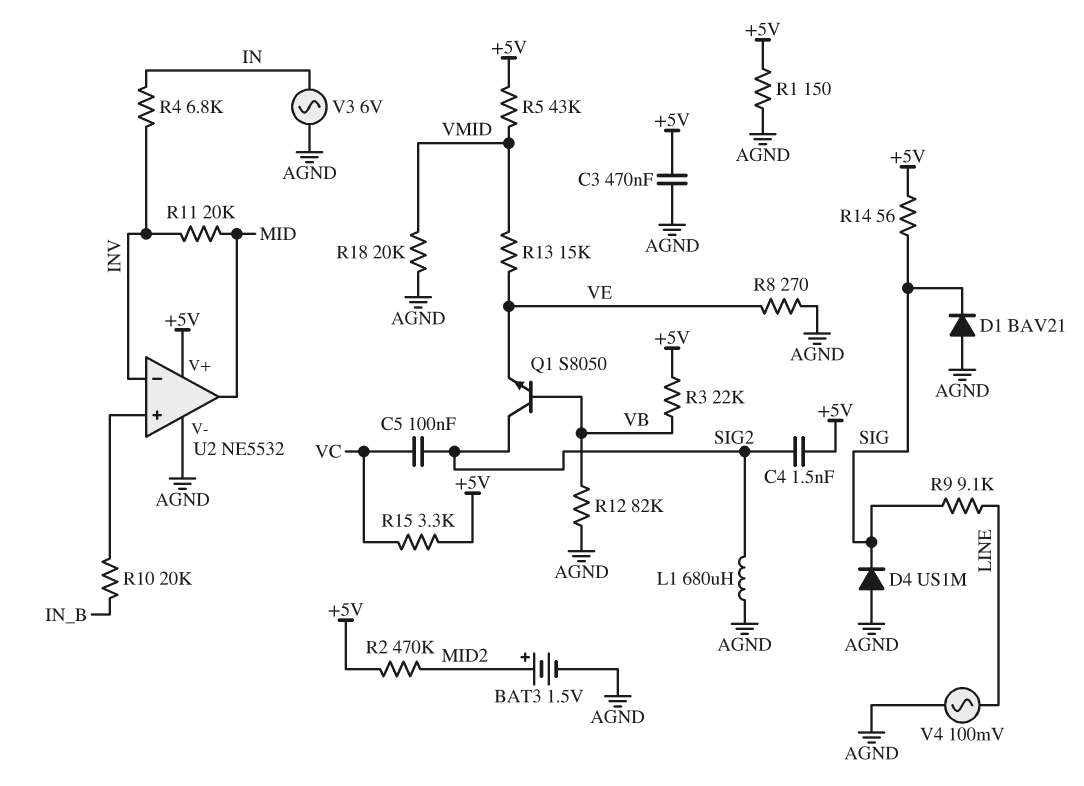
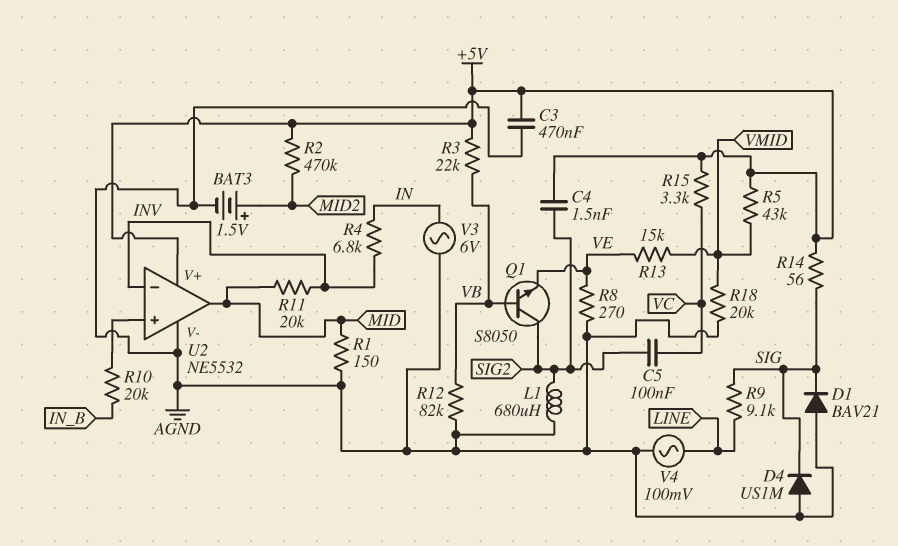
R1: 150 (+5V, AGND) -> 150 (AGND, MID)

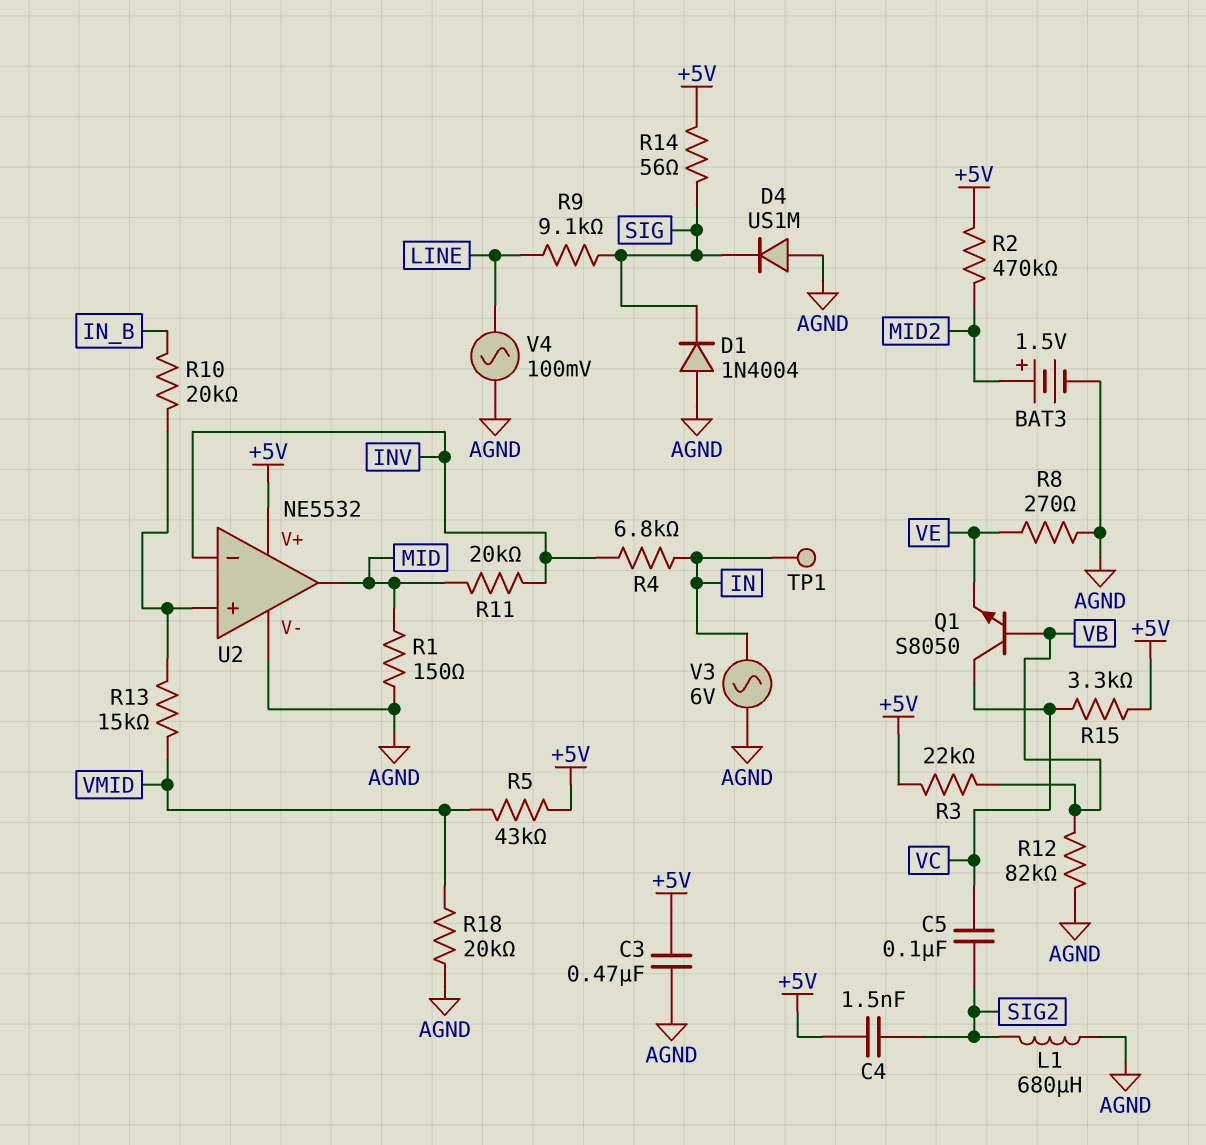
D1: diode BAV21 (A AGND, K SIG) -> diode 1N4004 (A AGND, K SIG)
Q1: NPN S8050 (B VB, C SIG2, E VE) -> NPN S8050 (B VB, C VC, E VE)
R13: 15k (VE, VMID) -> 15k (U2/in+, VMID)
TP1: none -> test point (IN)

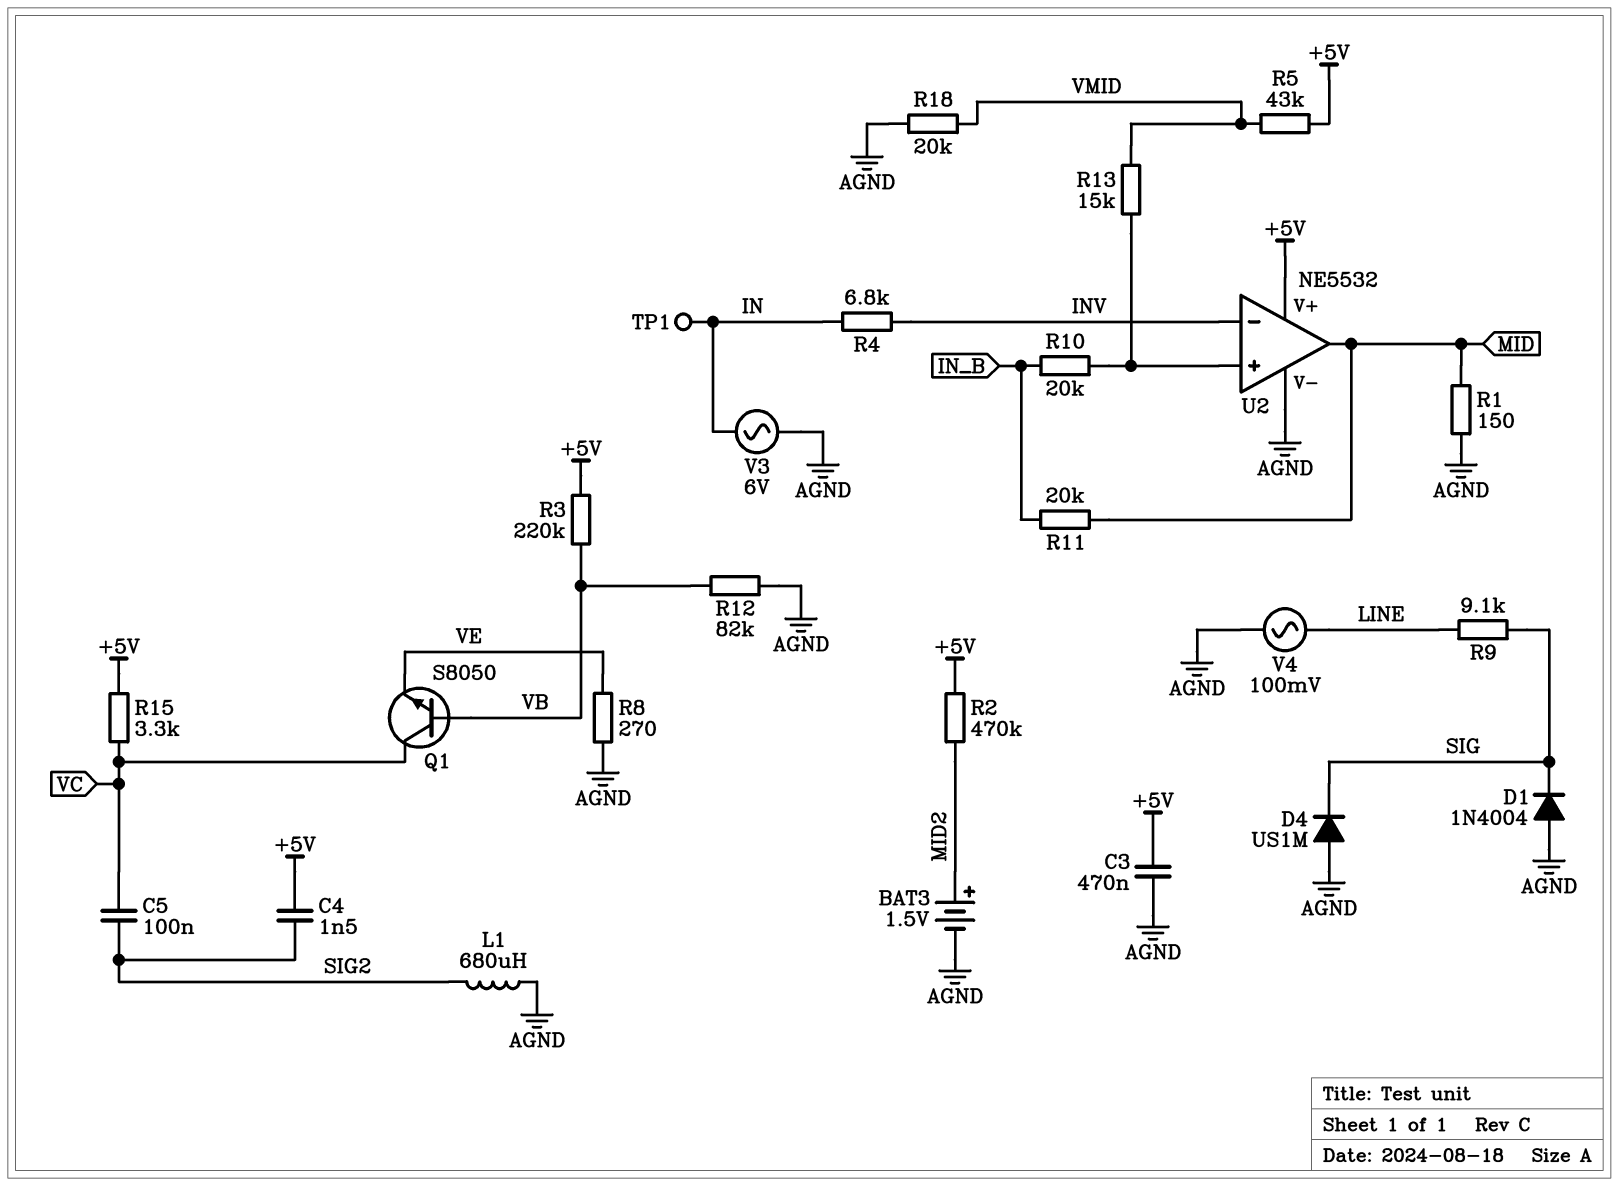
R3: 22k (+5V, VB) -> 220k (+5V, VB)
R11: 20k (INV, MID) -> 20k (IN_B, MID)
R14: 56 (+5V, SIG) -> none

